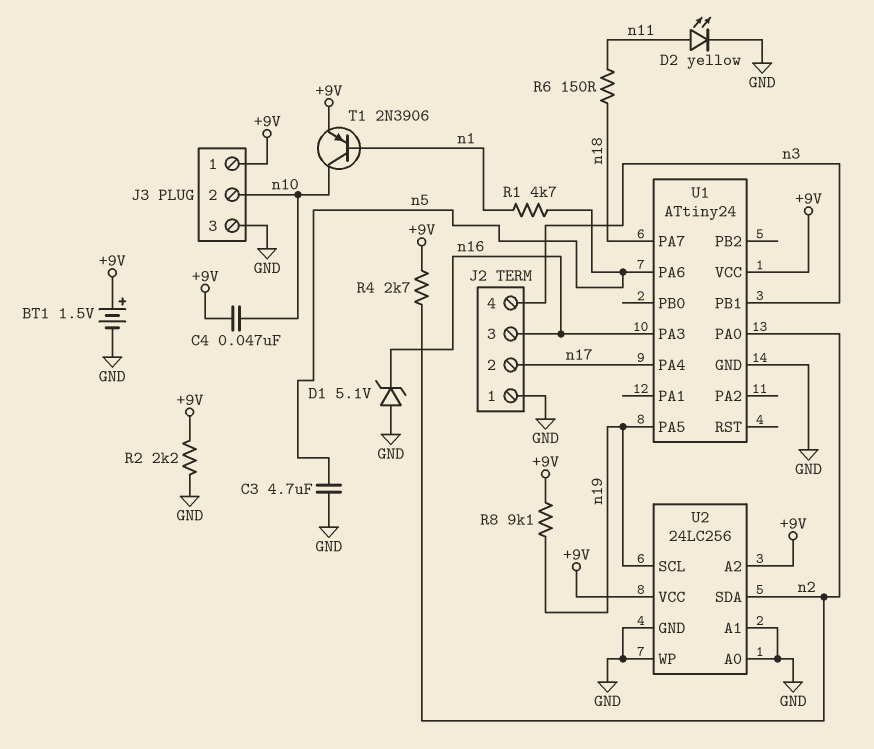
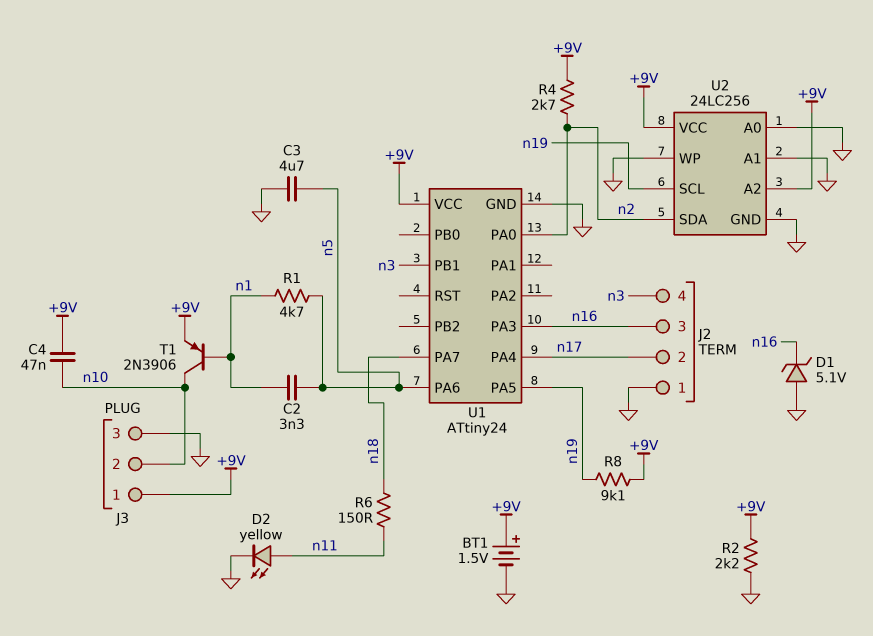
C2: none -> 3.3nF (n1, n5)

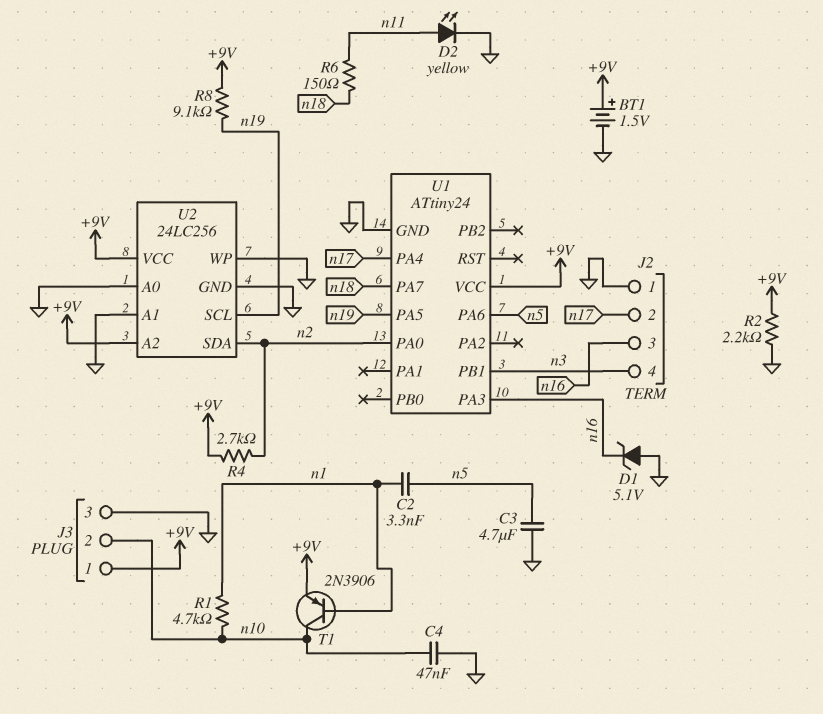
C4: 47nF (+9V, n10) -> 47nF (GND, n10)
R1: 4.7k (n1, n5) -> 4.7k (n1, n10)

